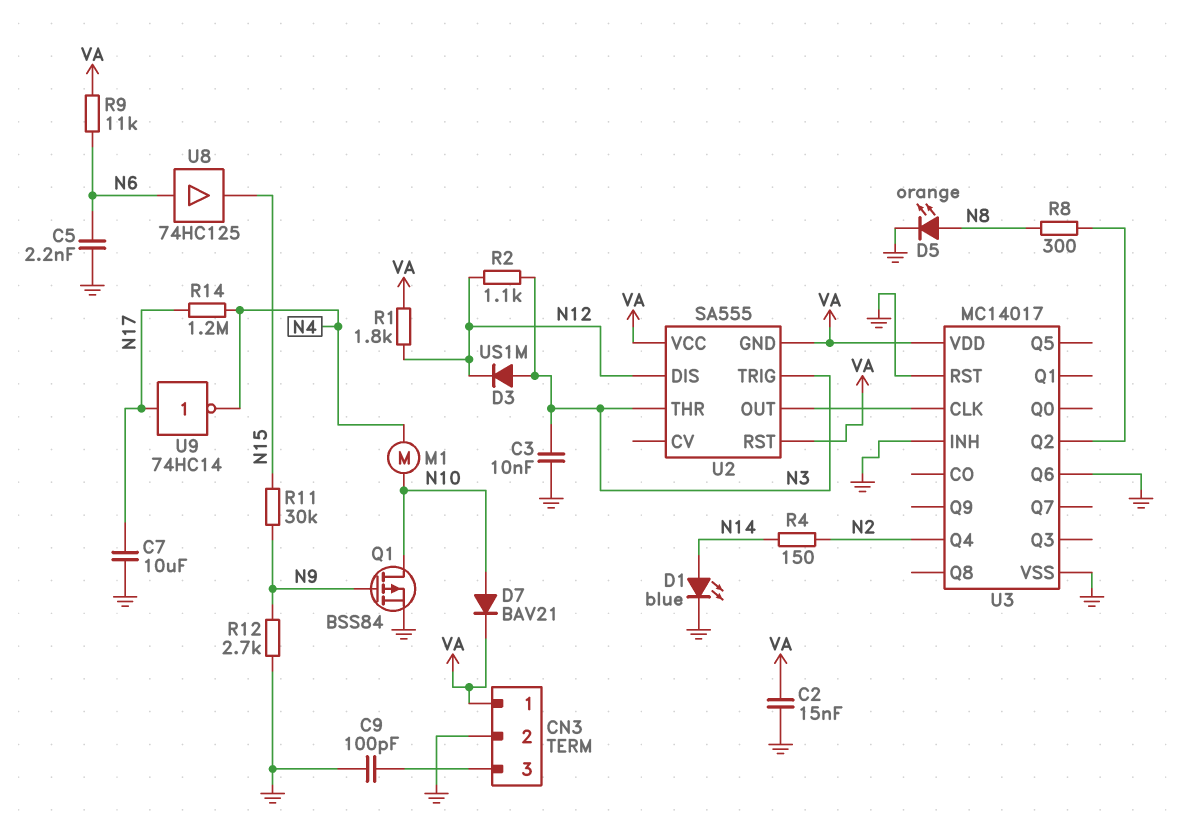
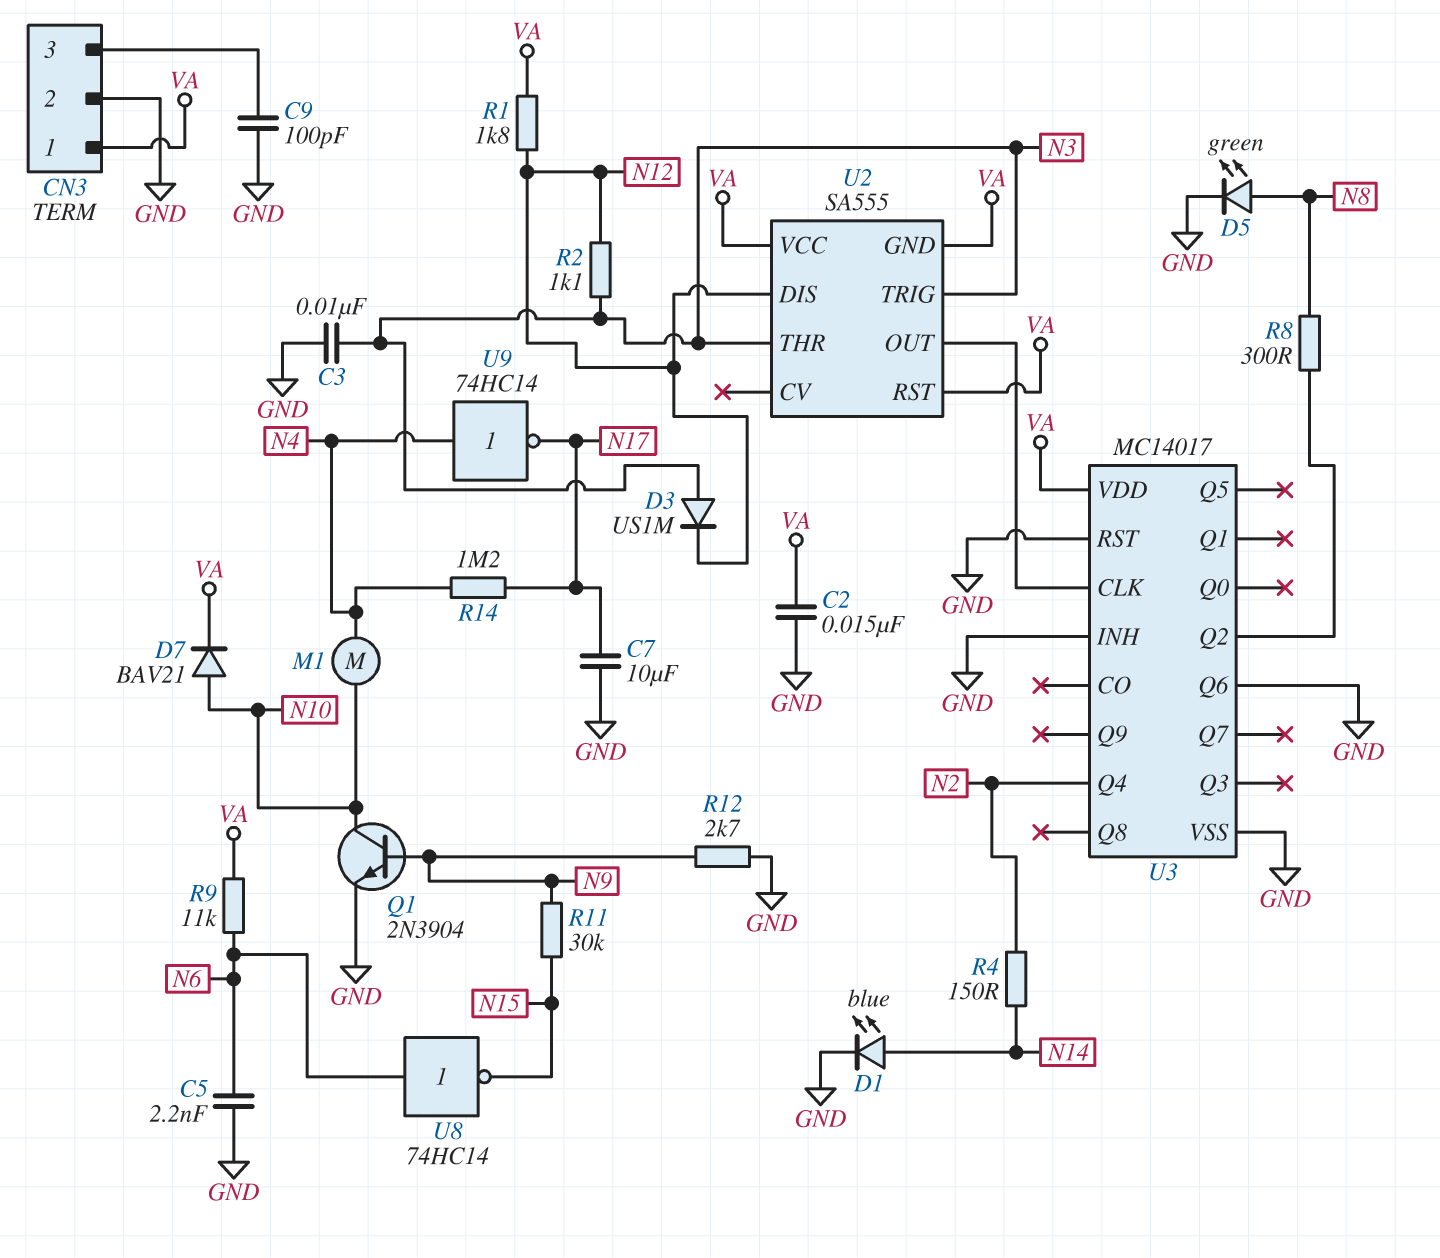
D5: LED orange (A N8, K GND) -> LED green (A N8, K GND)
Q1: PMOS BSS84 (G N9, D N10, S GND) -> NPN 2N3904 (B N9, C N10, E GND)
U8: buffer 74HC125 (in N6, out N15) -> NOT 74HC14 (in N6, out N15)
U9: NOT 74HC14 (in N17, out N4) -> NOT 74HC14 (in N4, out N17)

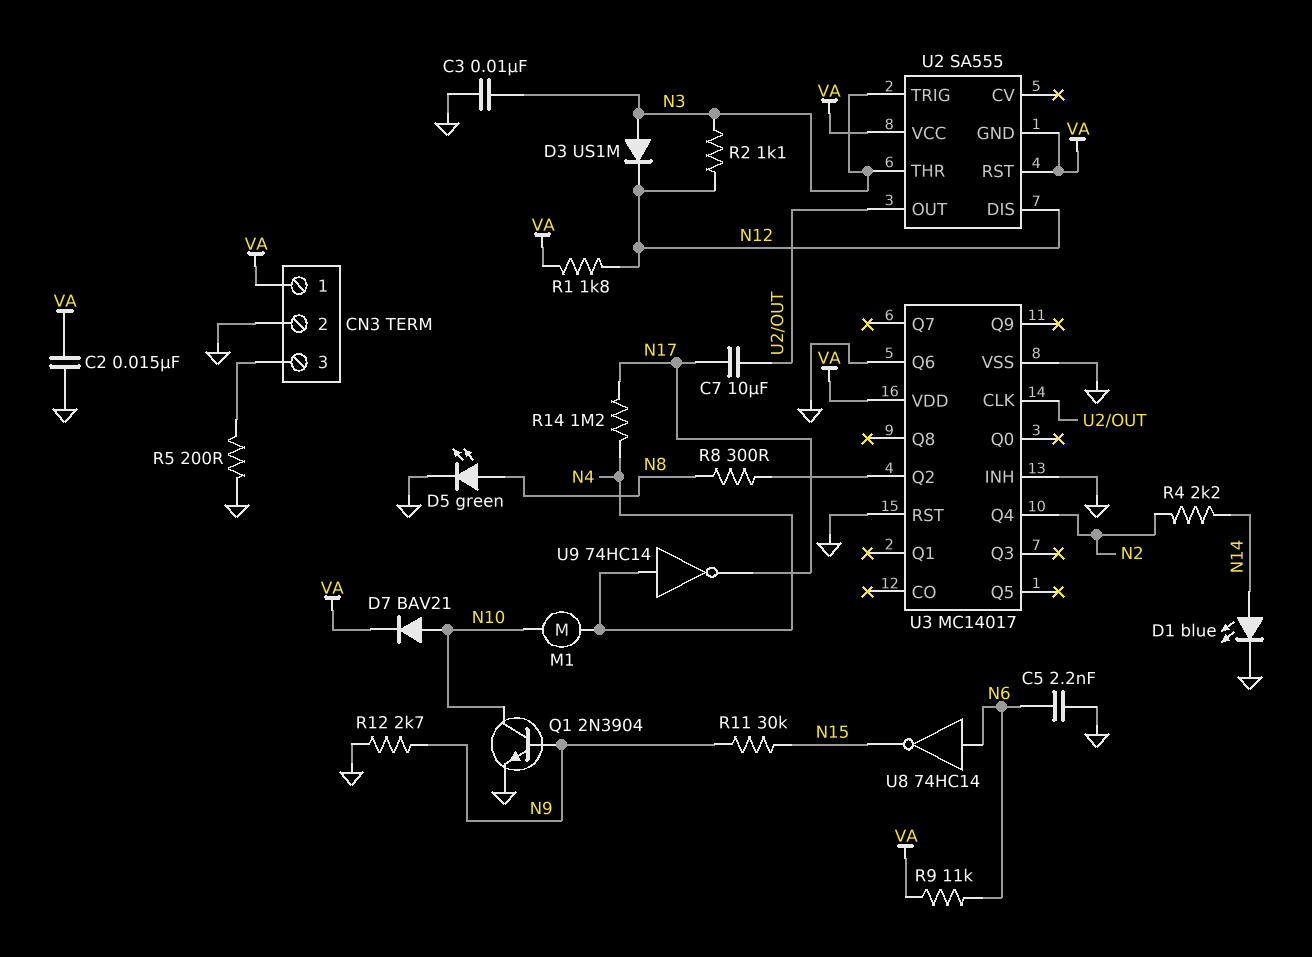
C7: 10uF (GND, N17) -> 10uF (N17, U2/OUT)
C9: 100pF (CN3/3, GND) -> none
R4: 150 (N2, N14) -> 2.2k (N2, N14)
R5: none -> 200 (CN3/3, GND)

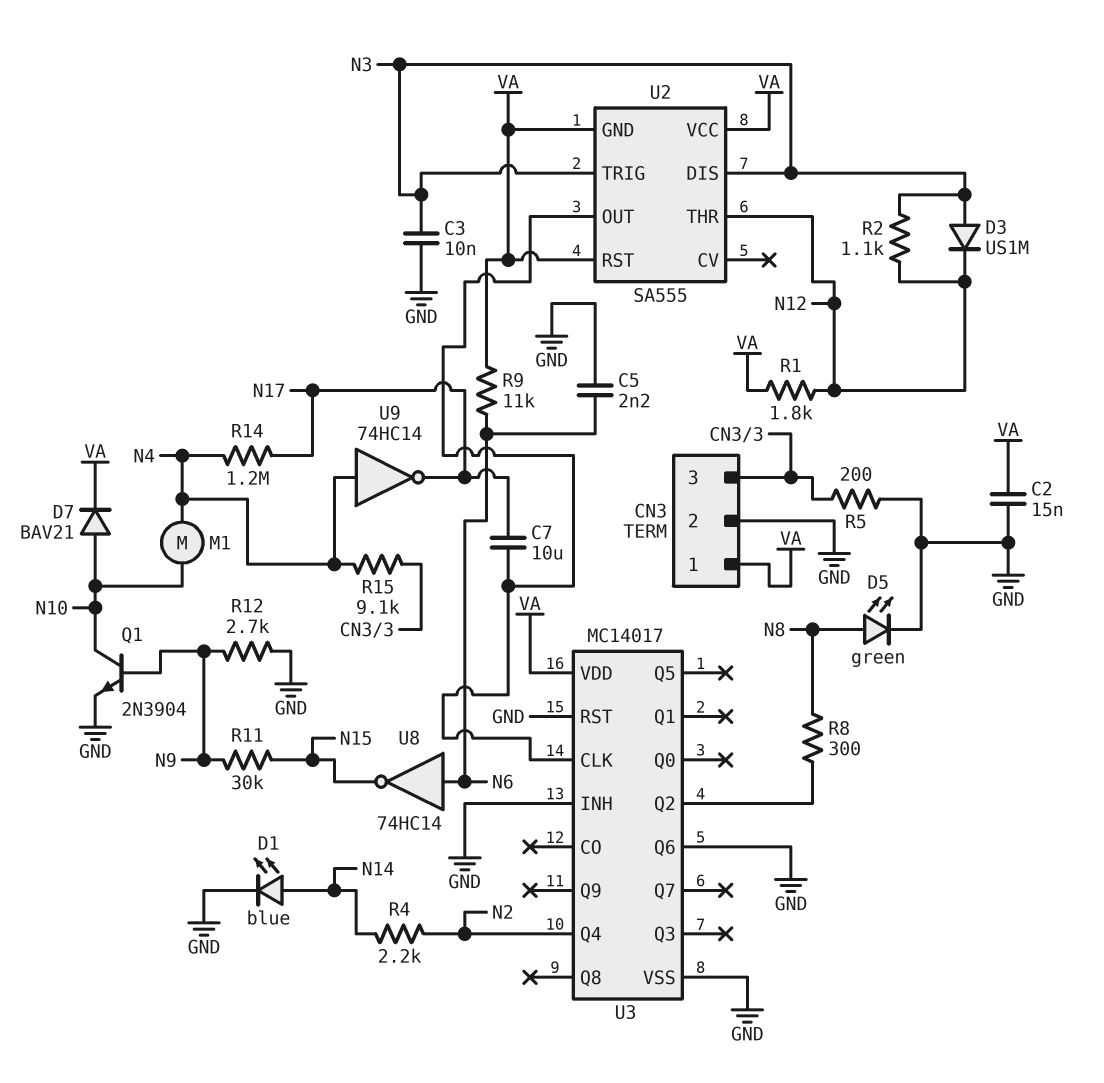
R15: none -> 9.1k (CN3/3, N4)
U2 pin DIS: N12 -> N3
U2 pin THR: N3 -> N12

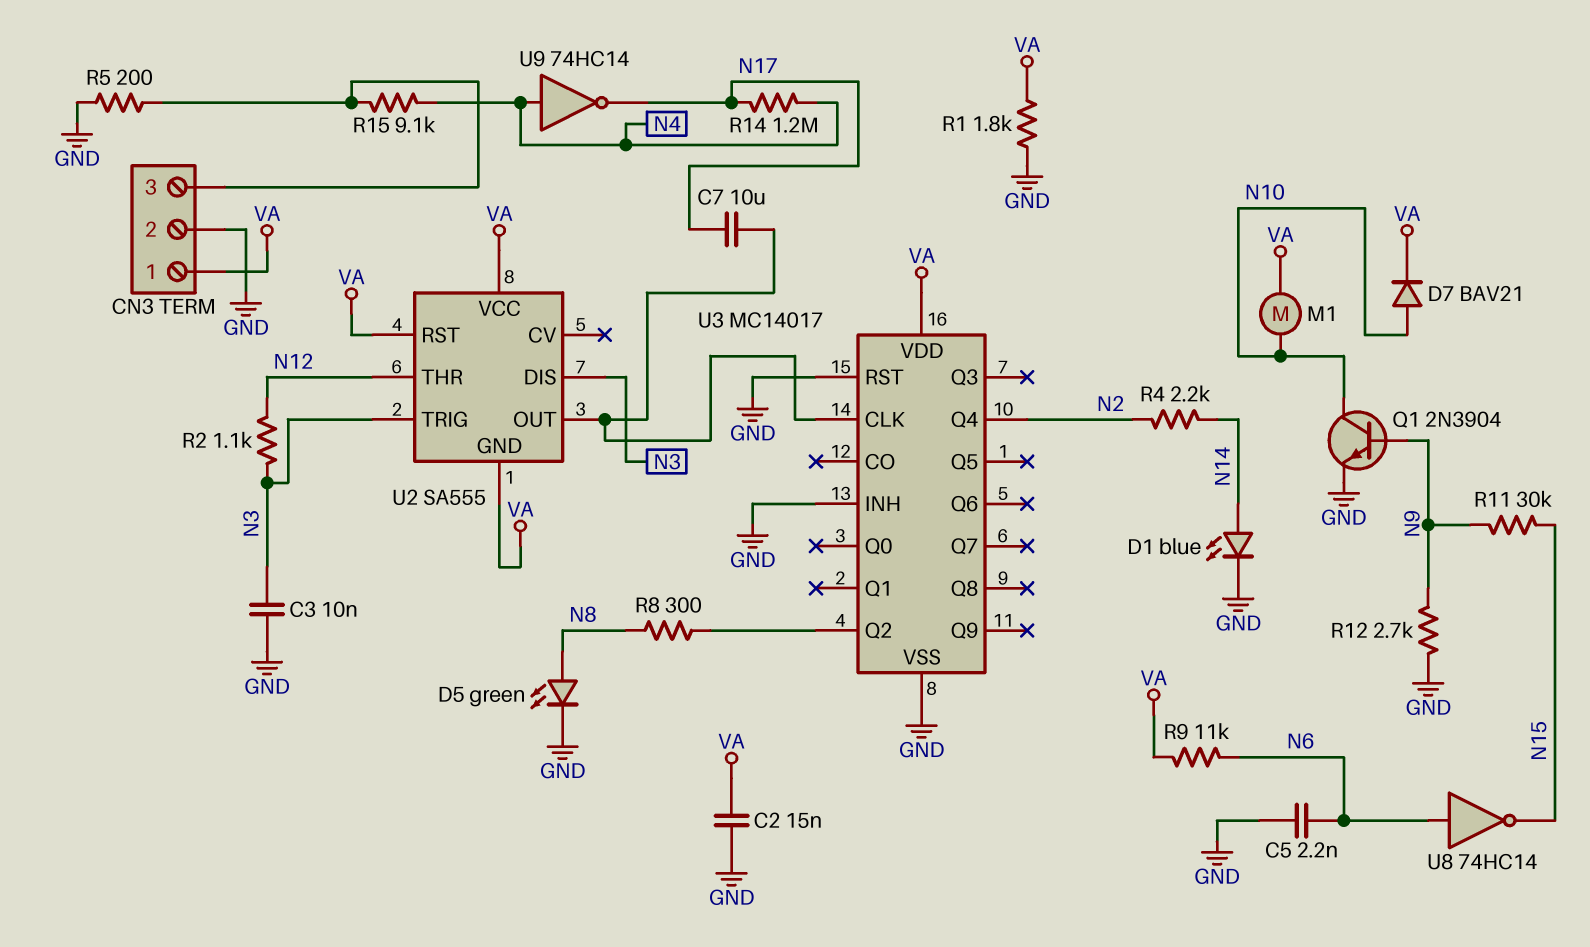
D3: diode US1M (A N3, K N12) -> none
M1: motor (N4, N10) -> motor (N10, VA)
R1: 1.8k (N12, VA) -> 1.8k (GND, VA)
U3 pin Q6: GND -> none

